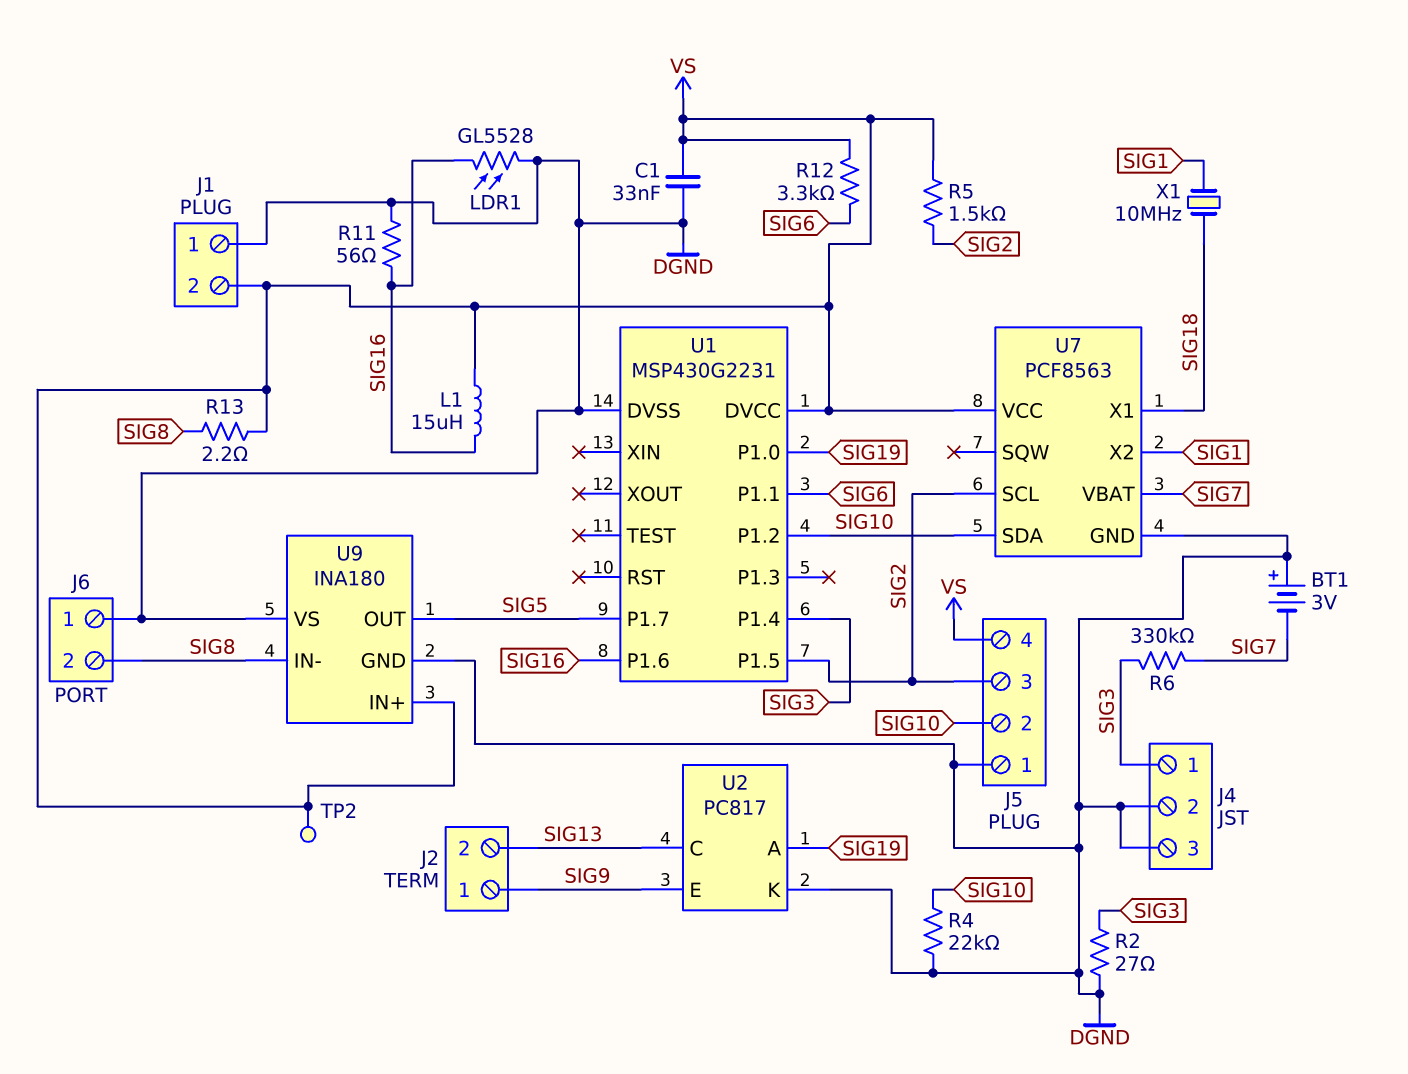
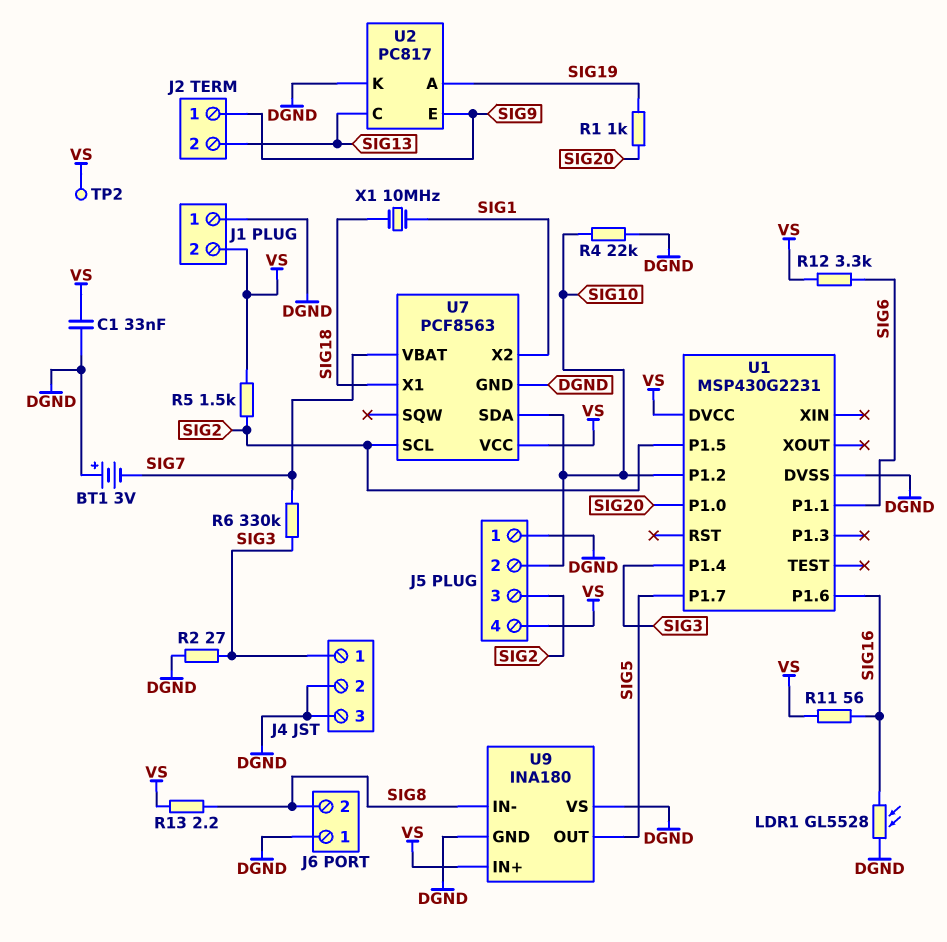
L1: 15uH (SIG16, VS) -> none
R1: none -> 1k (SIG19, SIG20)
R11: 56 (DGND, SIG16) -> 56 (SIG16, VS)
U1 pin P1.0: SIG19 -> SIG20

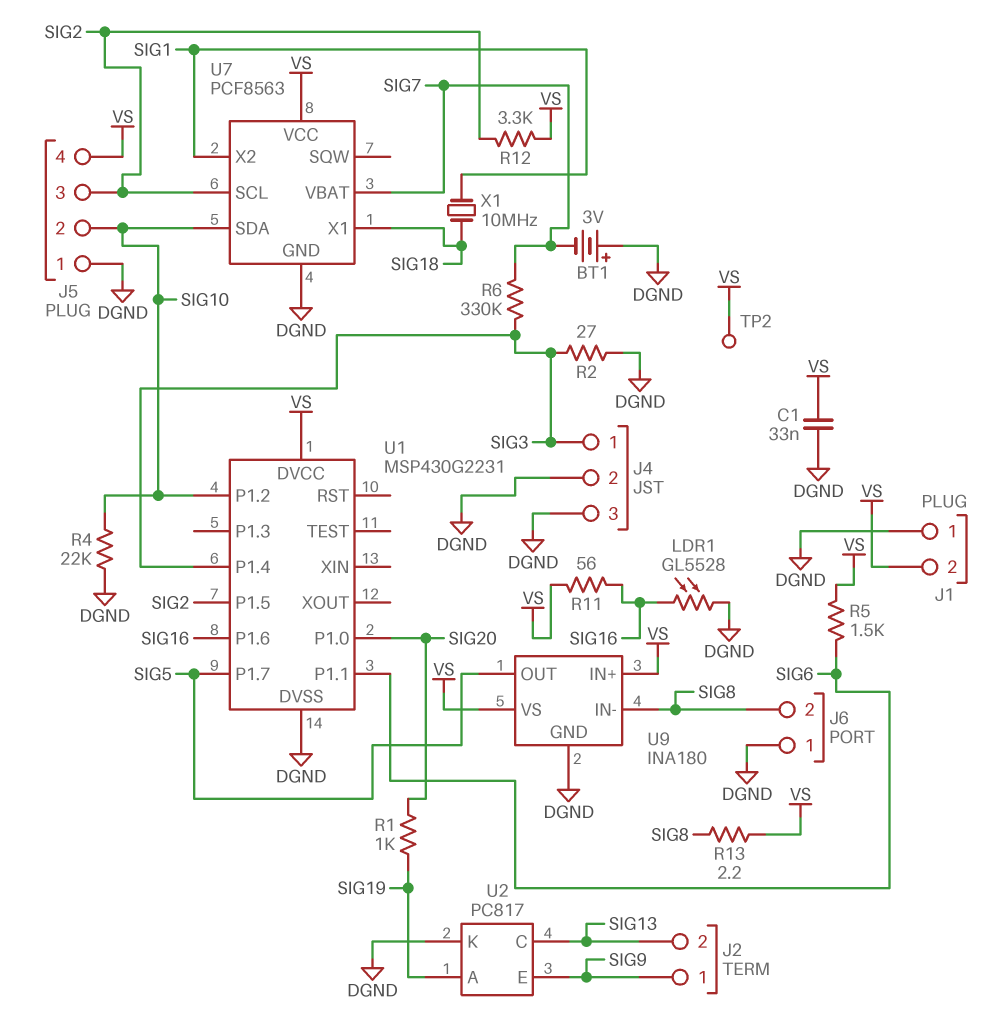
R5: 1.5k (SIG2, VS) -> 1.5k (SIG6, VS)
R12: 3.3k (SIG6, VS) -> 3.3k (SIG2, VS)
U9 pin VS: DGND -> VS

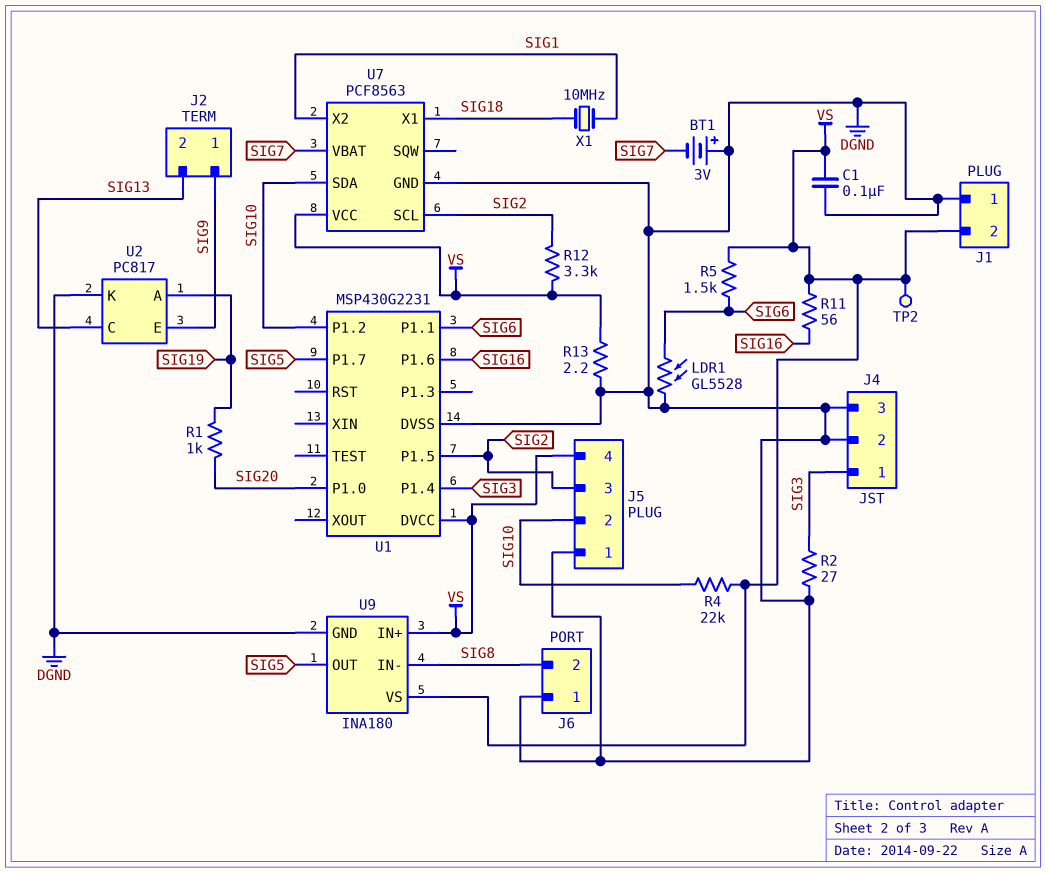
C1: 33nF (DGND, VS) -> 100nF (DGND, VS)
LDR1: GL5528 (DGND, SIG16) -> GL5528 (DGND, SIG6)
R4: 22k (DGND, SIG10) -> 22k (SIG10, VS)
R6: 330k (SIG3, SIG7) -> none
R13: 2.2 (SIG8, VS) -> 2.2 (DGND, VS)

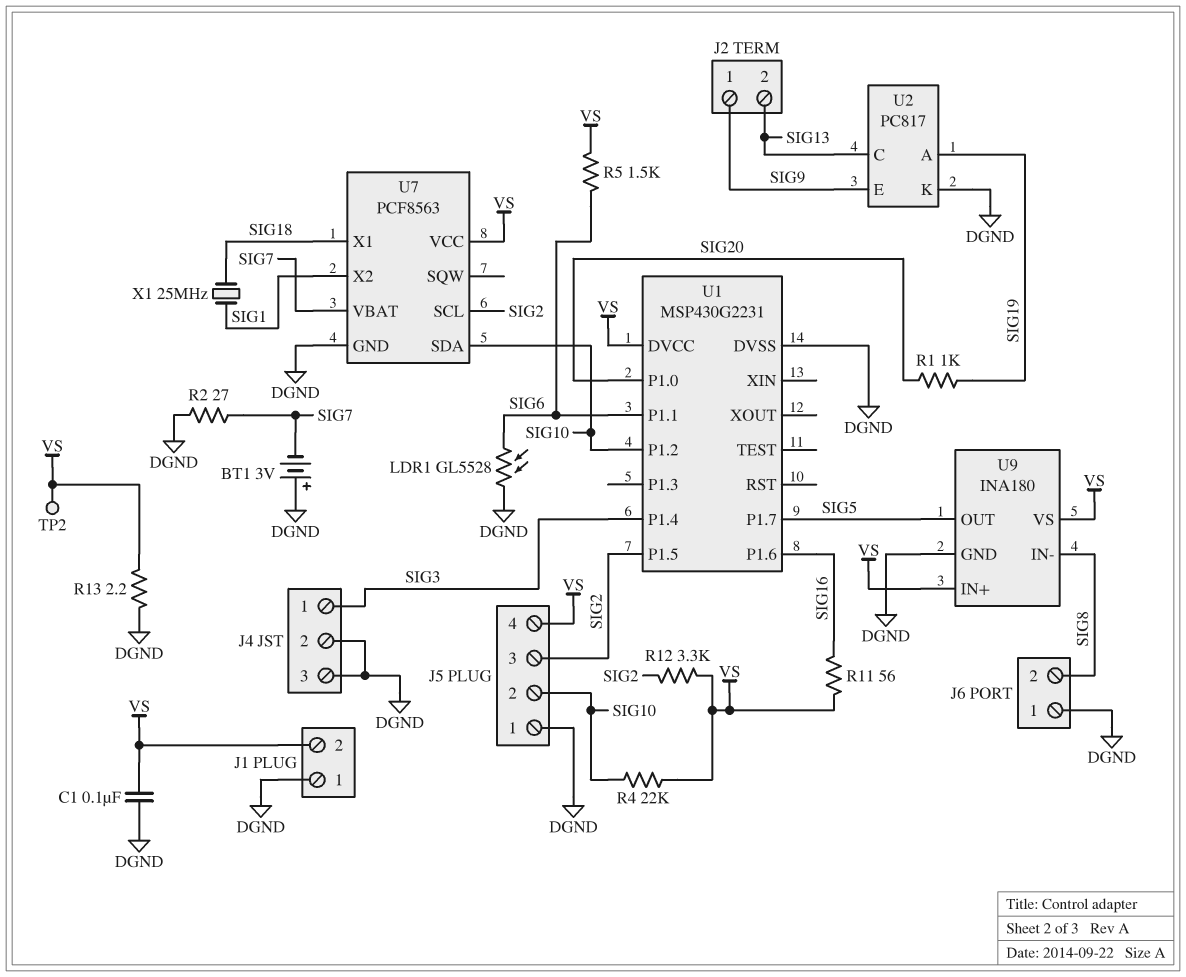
R2: 27 (DGND, SIG3) -> 27 (DGND, SIG7)
X1: 10MHz (SIG1, SIG18) -> 25MHz (SIG1, SIG18)

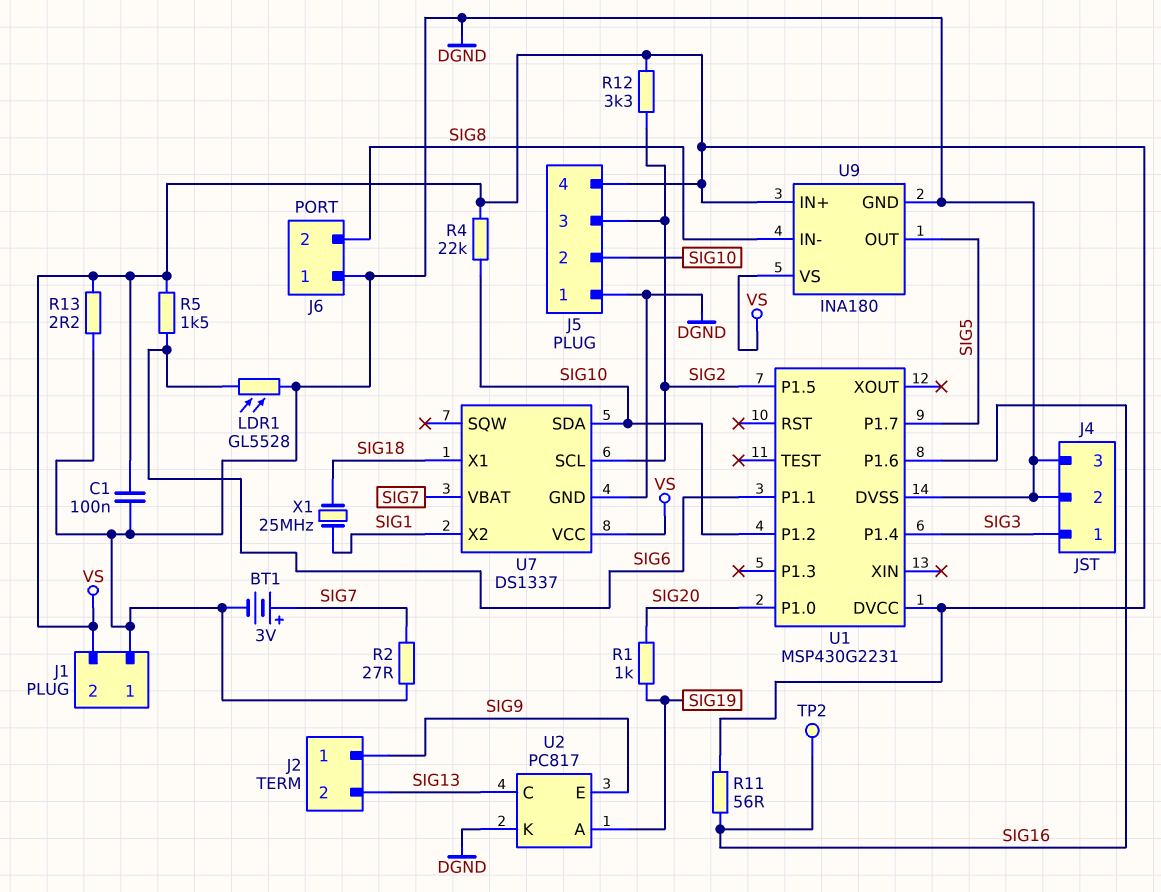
BT1: 3V (plus DGND, minus SIG7) -> 3V (plus SIG7, minus DGND)
TP2: test point (VS) -> test point (SIG16)
U7: PCF8563 -> DS1337

